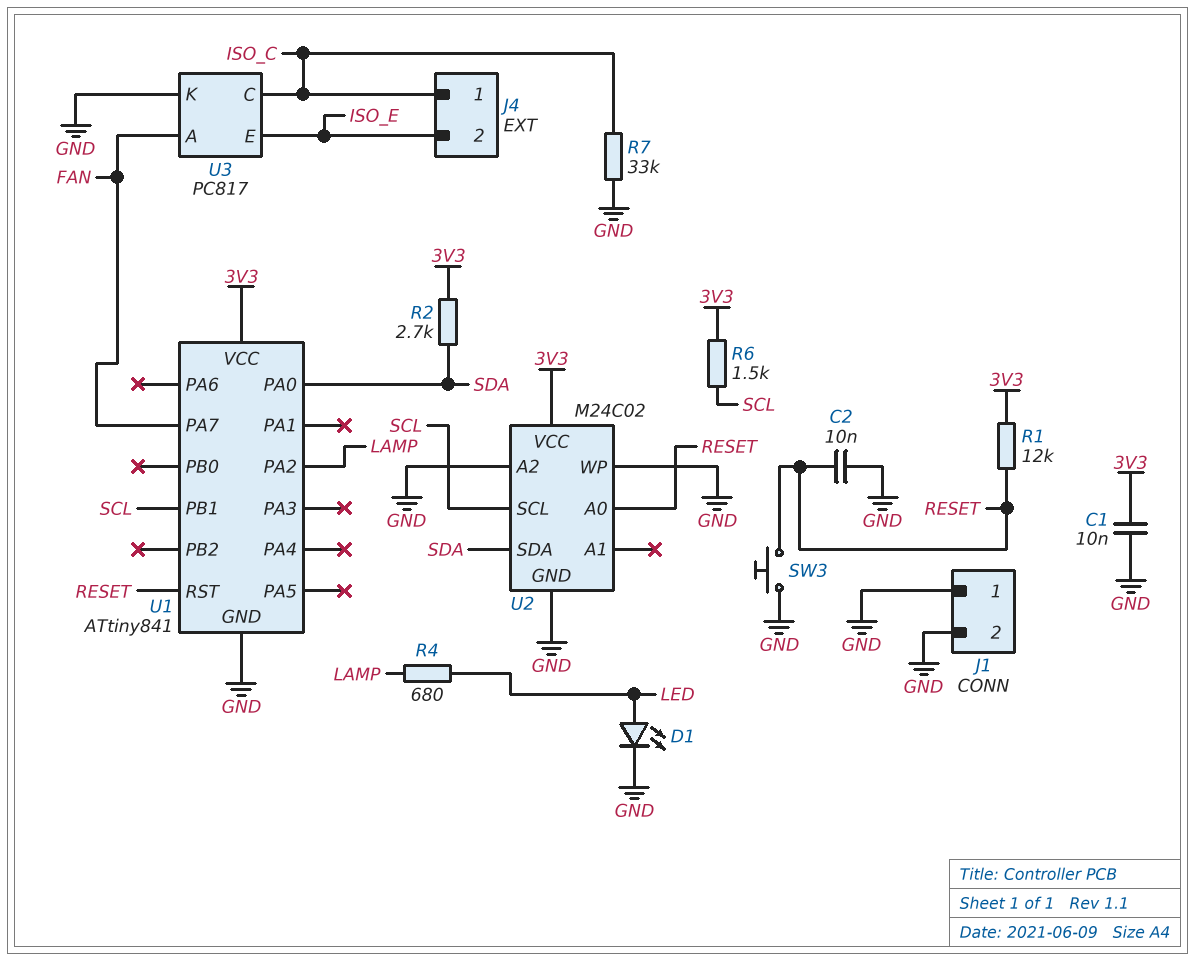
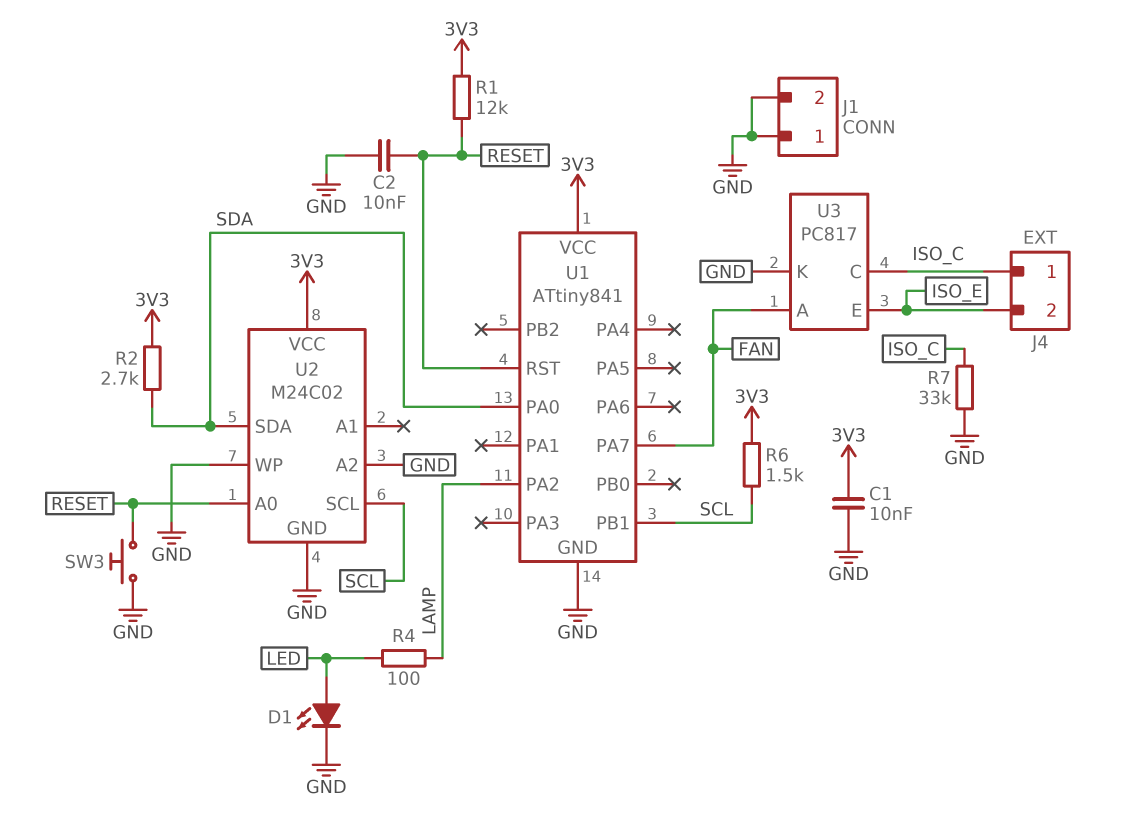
R4: 680 (LAMP, LED) -> 100 (LAMP, LED)

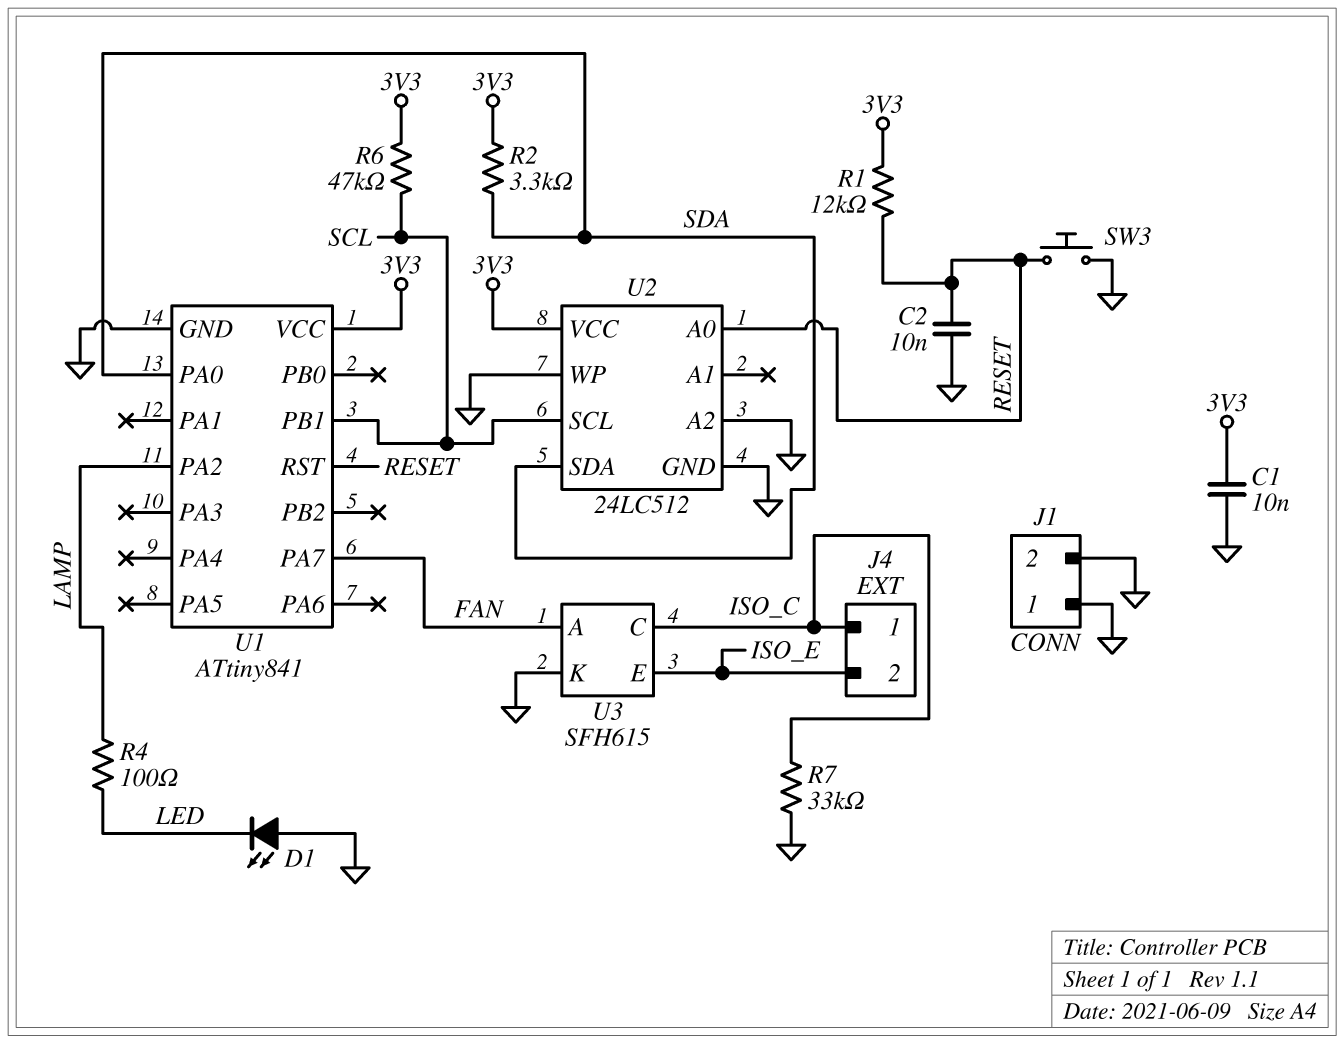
D1: LED (A LED, K GND) -> LED (A GND, K LED)
R2: 2.7k (3V3, SDA) -> 3.3k (3V3, SDA)
R6: 1.5k (3V3, SCL) -> 47k (3V3, SCL)
U2: M24C02 -> 24LC512
U3: PC817 -> SFH615

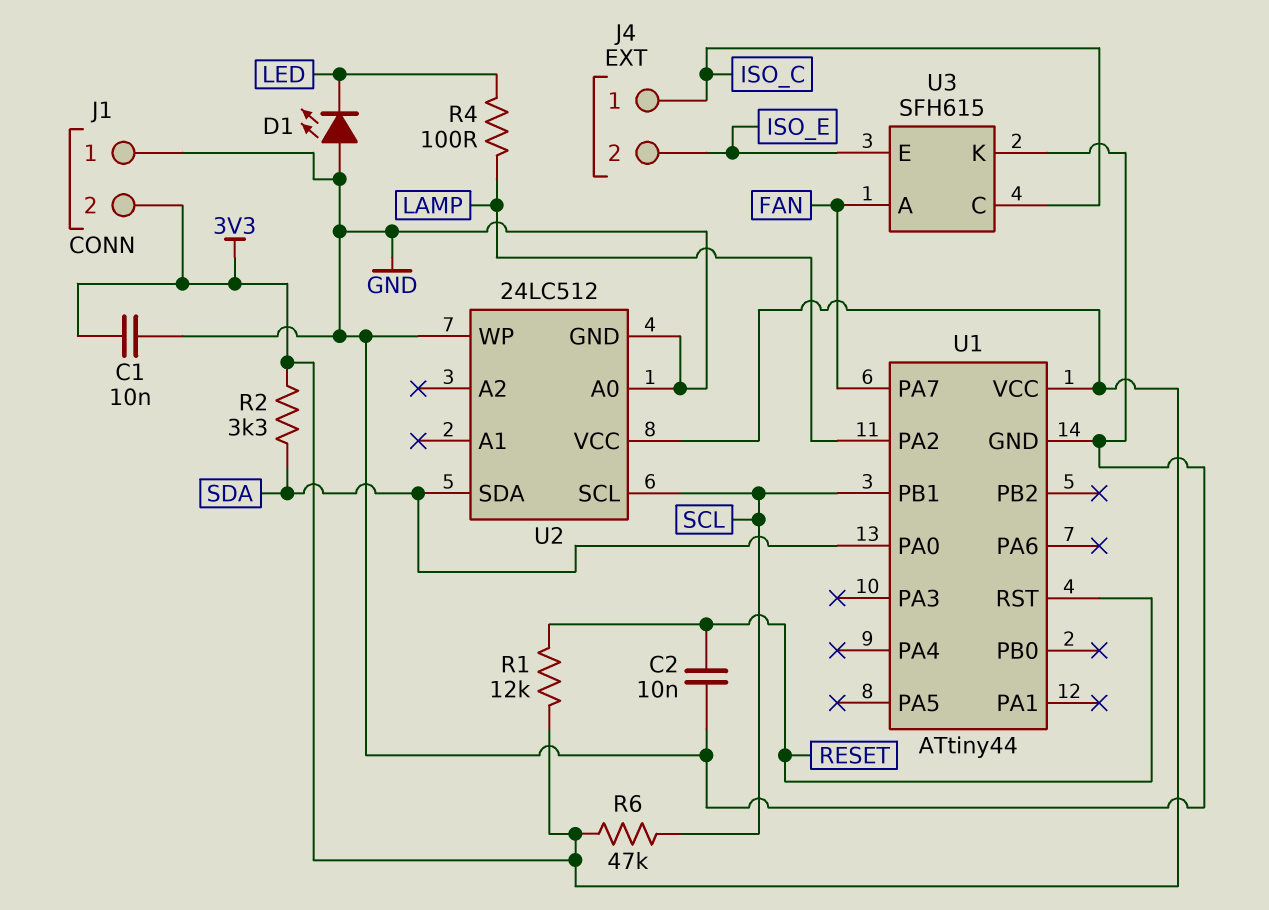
J1 pin 2: GND -> 3V3
R7: 33k (GND, ISO_C) -> none
SW3: button (GND, RESET) -> none
U1: ATtiny841 -> ATtiny44
U2 pin A0: RESET -> GND
U2 pin A2: GND -> none

